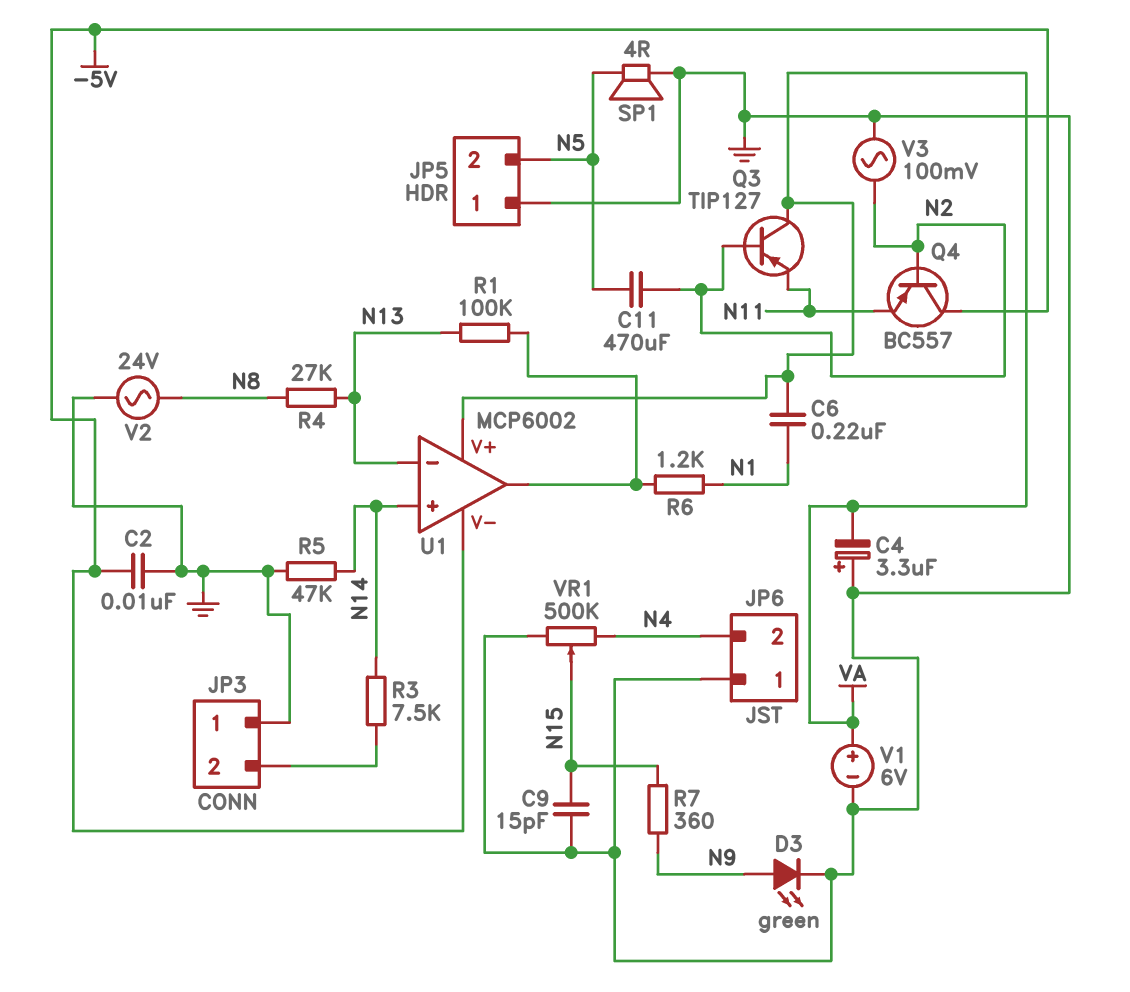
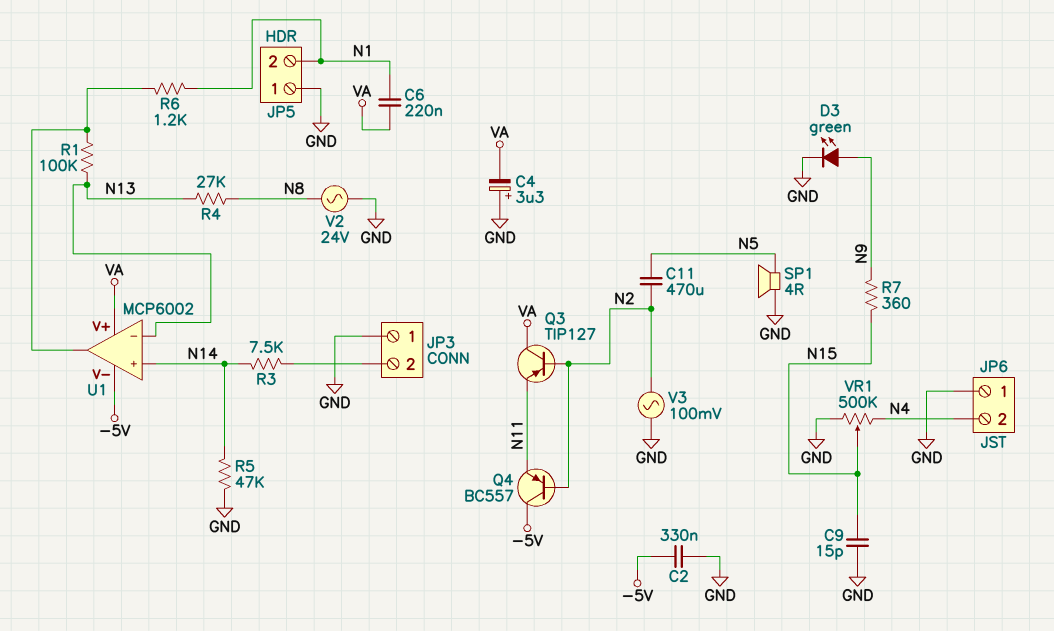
C2: 10nF (-5V, GND) -> 330nF (-5V, GND)
JP5 pin 2: N5 -> N1
V1: 6V (plus VA, minus GND) -> none

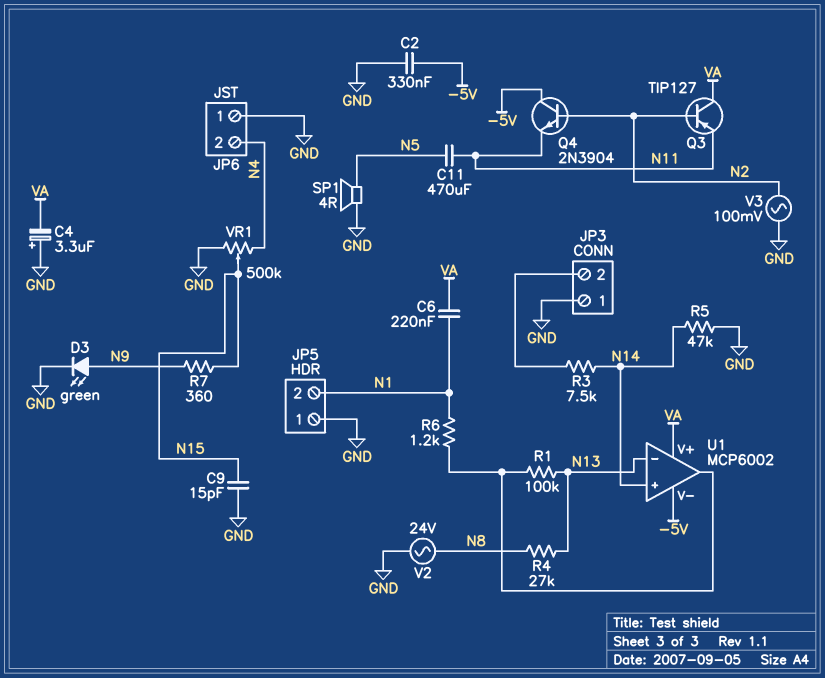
C11: 470uF (N2, N5) -> 470uF (N5, N11)
Q4: PNP BC557 (B N2, C -5V, E N11) -> NPN 2N3904 (B N2, C -5V, E N11)

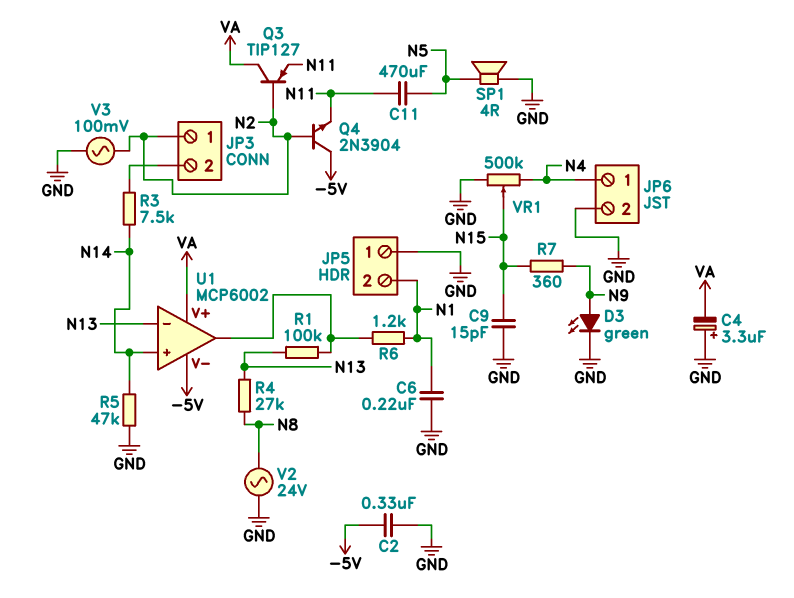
C6: 220nF (N1, VA) -> 220nF (GND, N1)
JP3 pin 1: GND -> N2
JP6 pin 1: GND -> N4
JP6 pin 2: N4 -> GND

